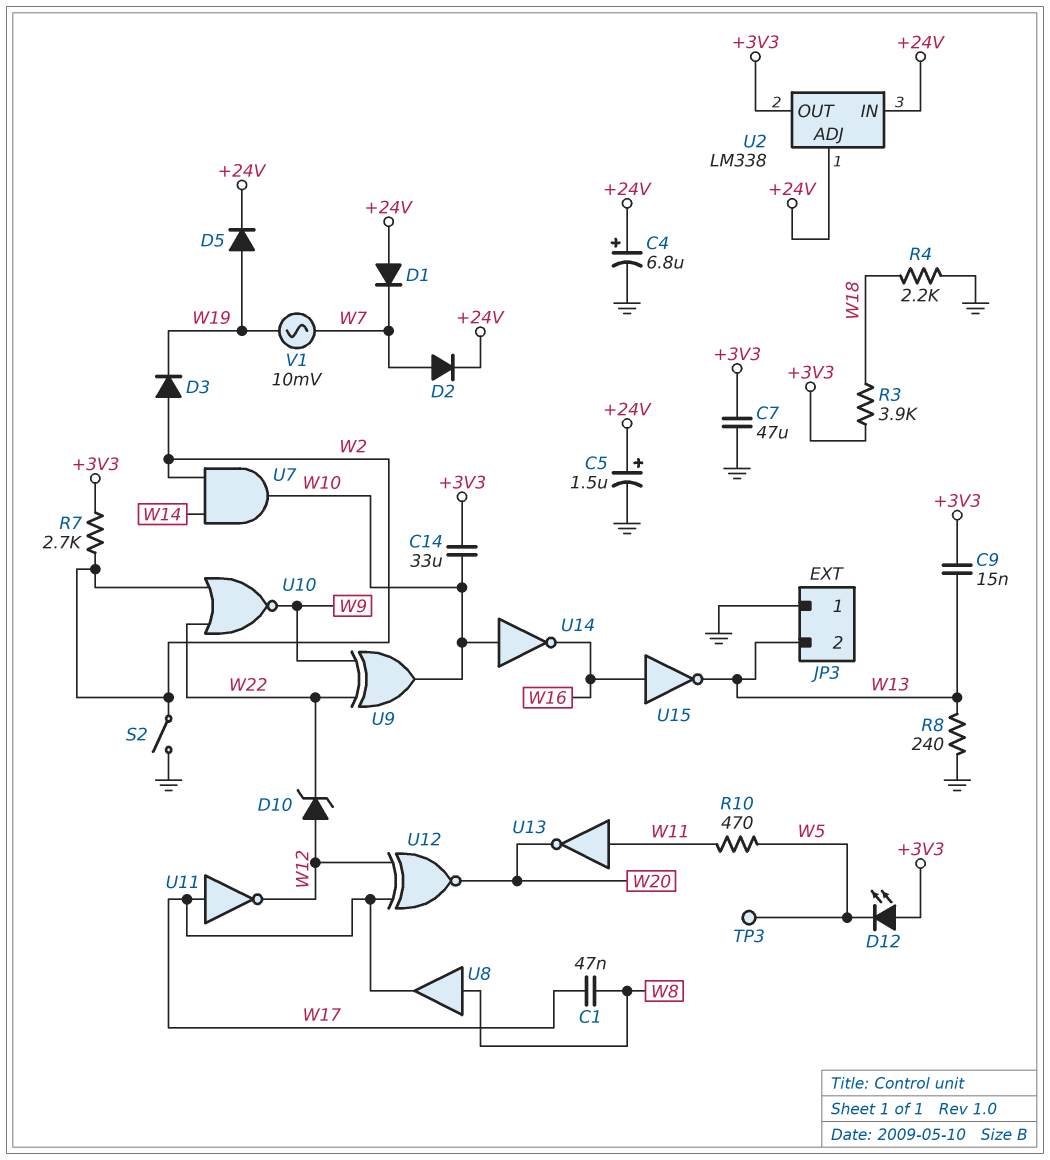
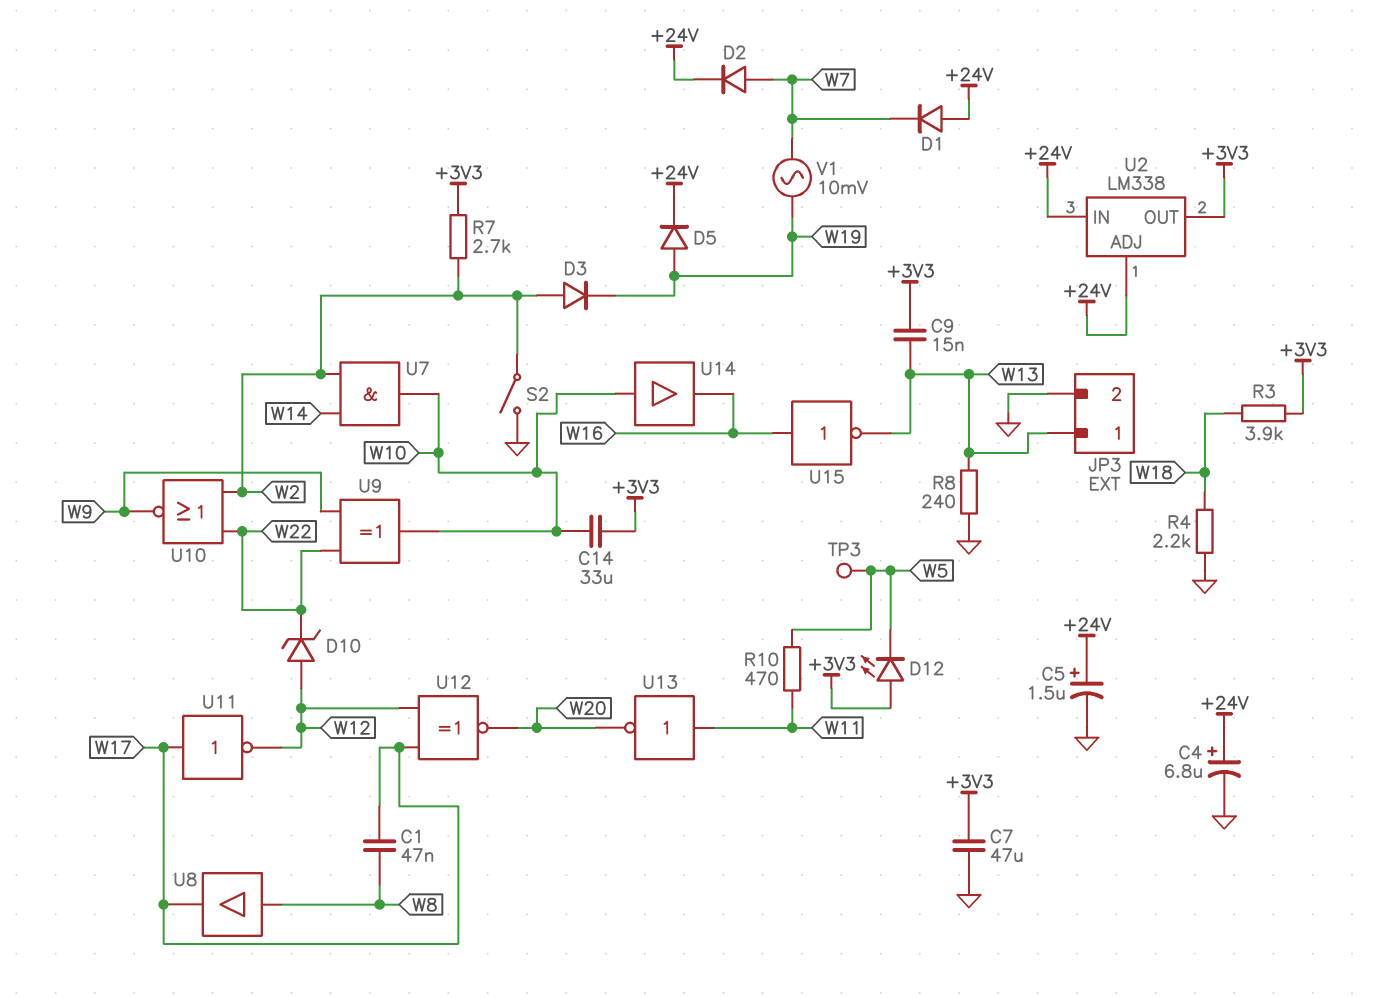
JP3 pin 1: GND -> W13
JP3 pin 2: W13 -> GND
U14: NOT (in W10, out W16) -> buffer (in W10, out W16)

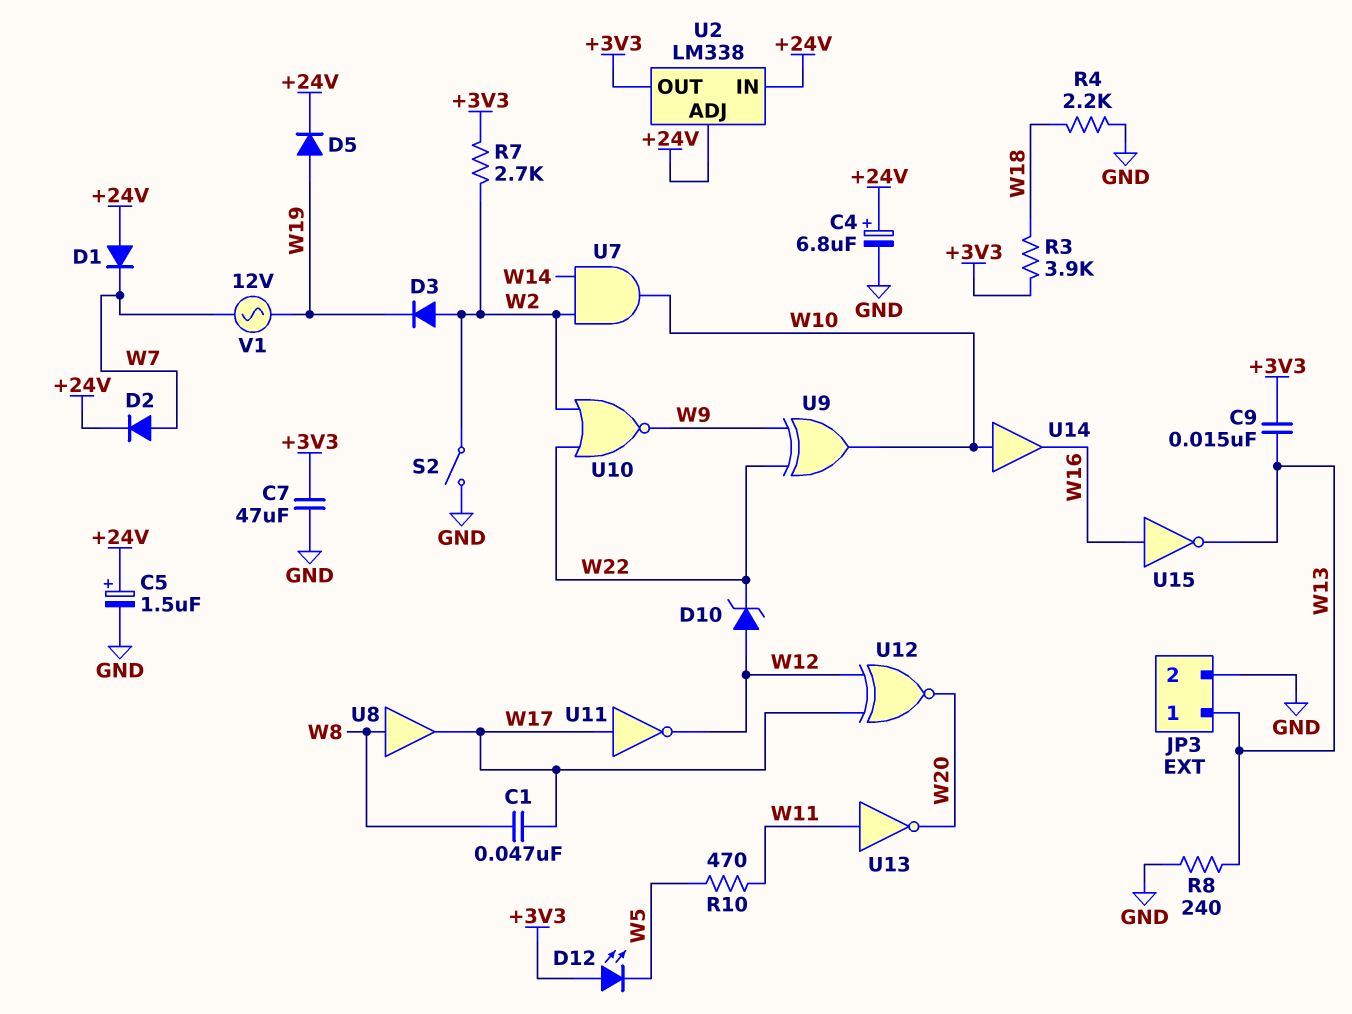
C14: 33uF (+3V3, W10) -> none
TP3: test point (W5) -> none
V1: AC 10mV (W7, W19) -> AC 12V (W7, W19)

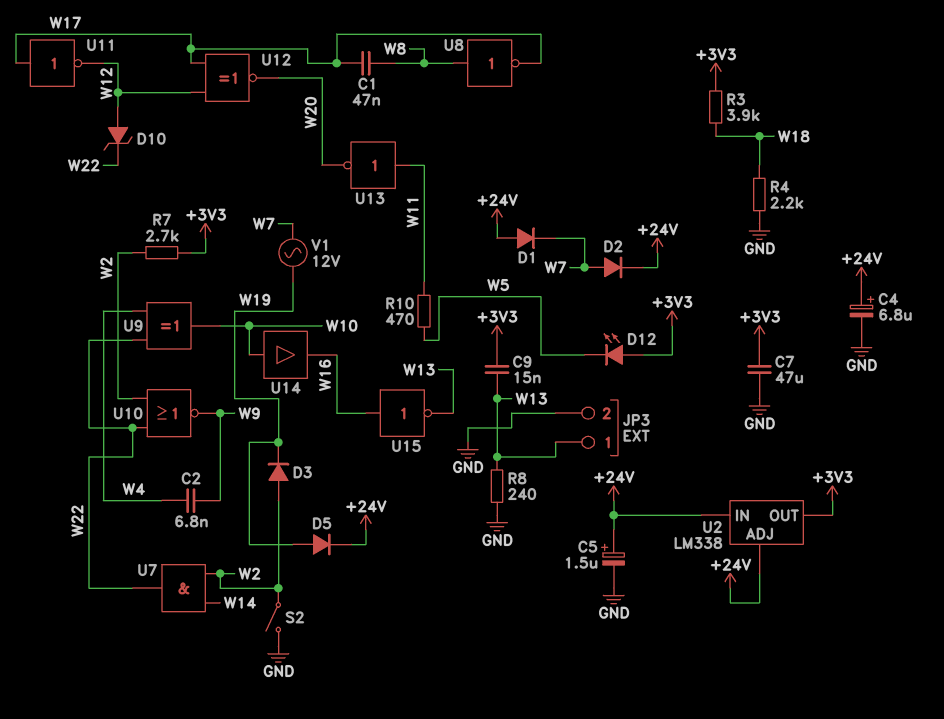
C2: none -> 6.8nF (W4, W9)
U7: AND (in W2, in W14, out W10) -> AND (in W2, in W14, out W22)
U8: buffer (in W8, out W17) -> NOT (in W8, out W17)
U9: XOR (in W9, in W22, out W10) -> XOR (in W4, in W22, out W10)

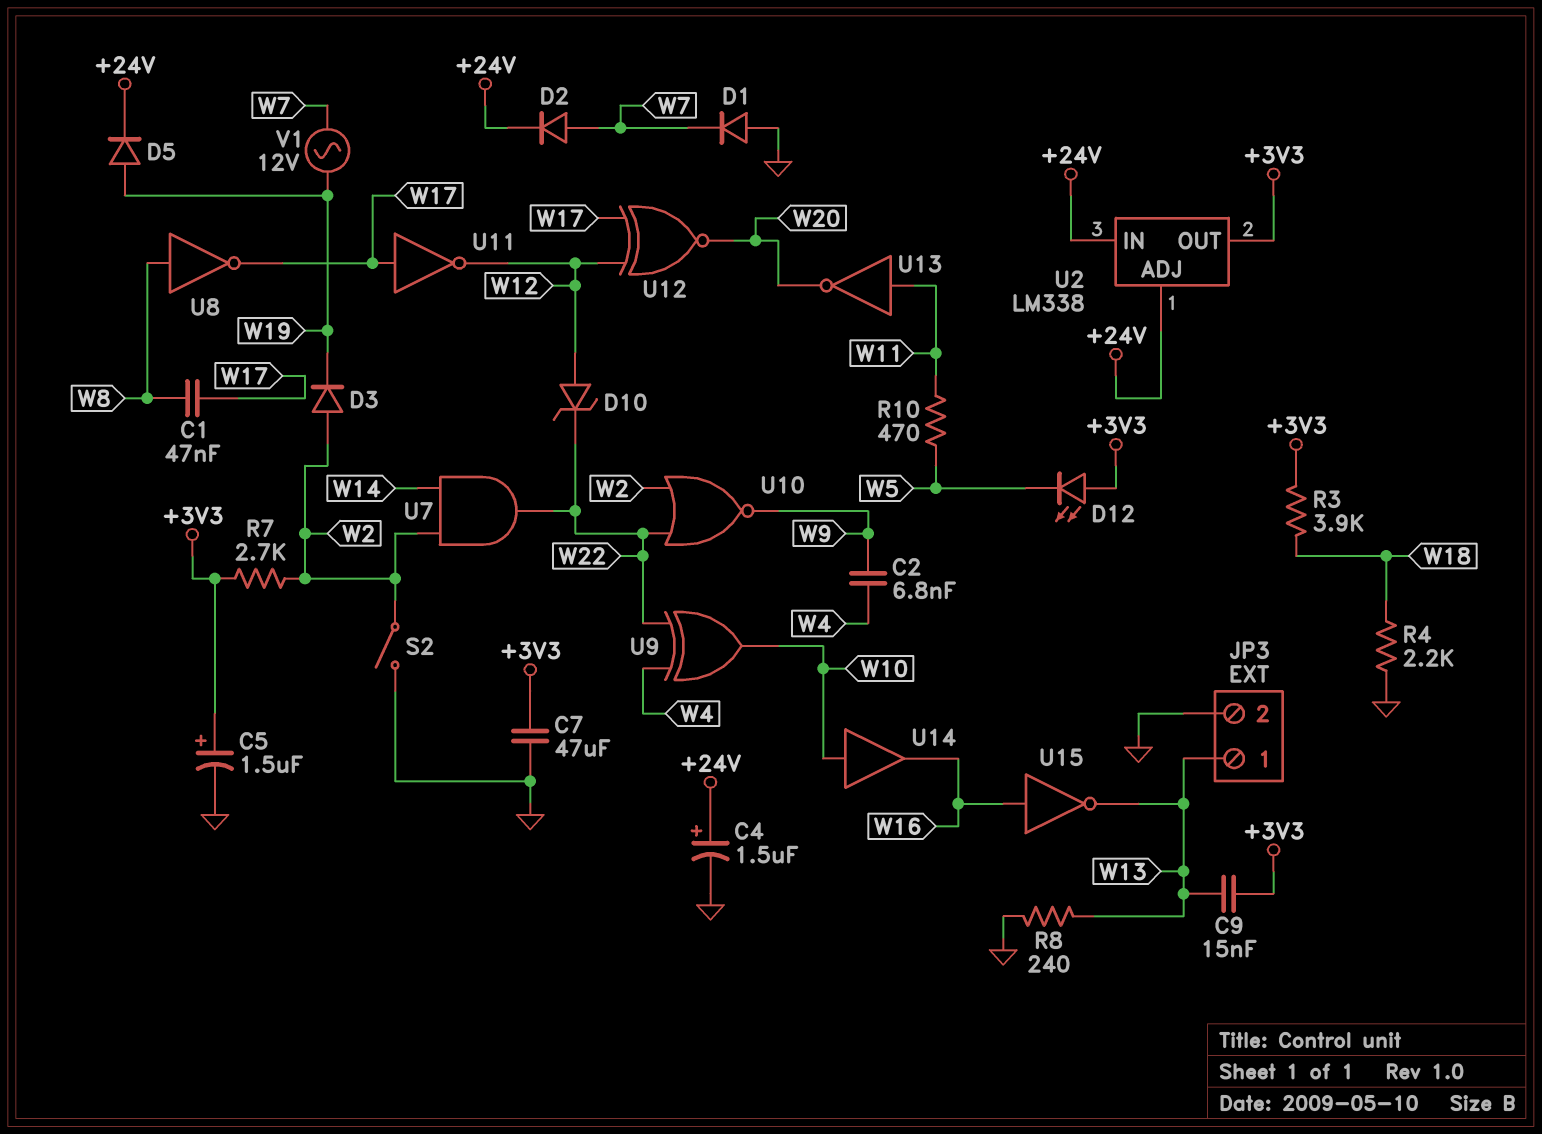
C4: 6.8uF (plus +24V, minus GND) -> 1.5uF (plus +24V, minus GND)
C5: 1.5uF (plus +24V, minus GND) -> 1.5uF (plus +3V3, minus GND)
D1: diode (A +24V, K W7) -> diode (A GND, K W7)

